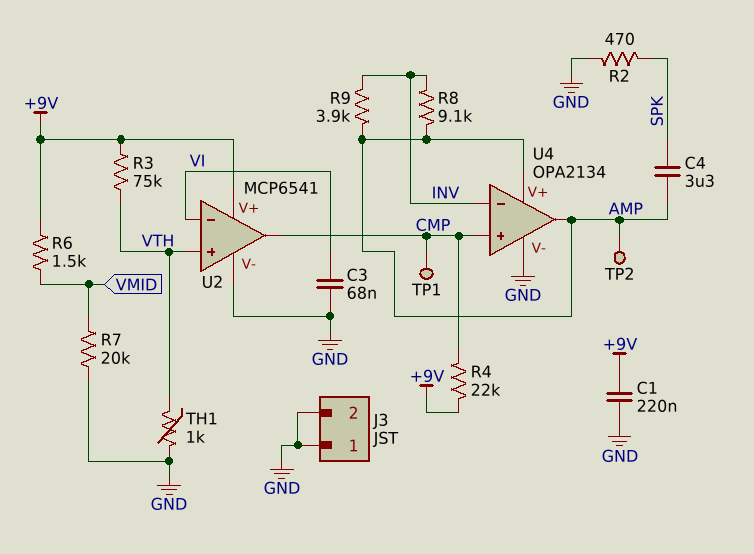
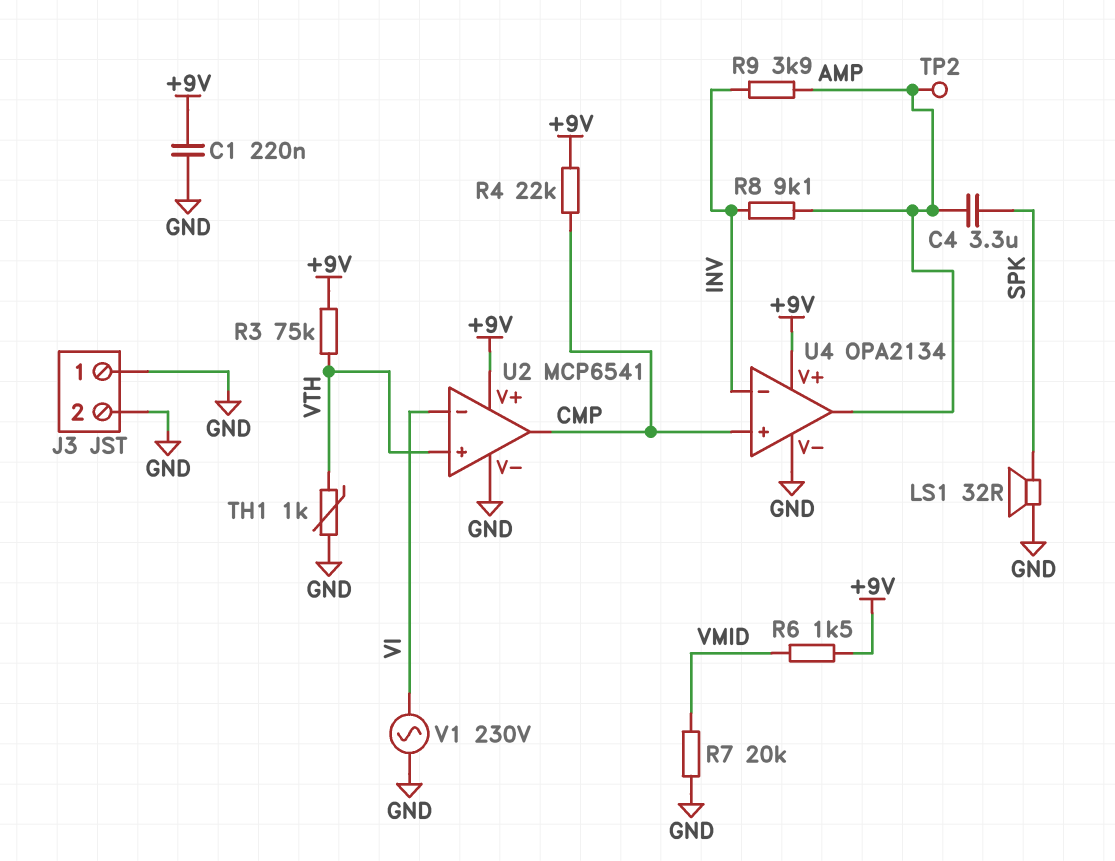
C3: 68nF (GND, VI) -> none
LS1: none -> speaker 32R (GND, SPK)
R2: 470 (GND, SPK) -> none
TP1: test point (CMP) -> none
U4 pin V+: AMP -> +9V
V1: none -> AC 230V (GND, VI)

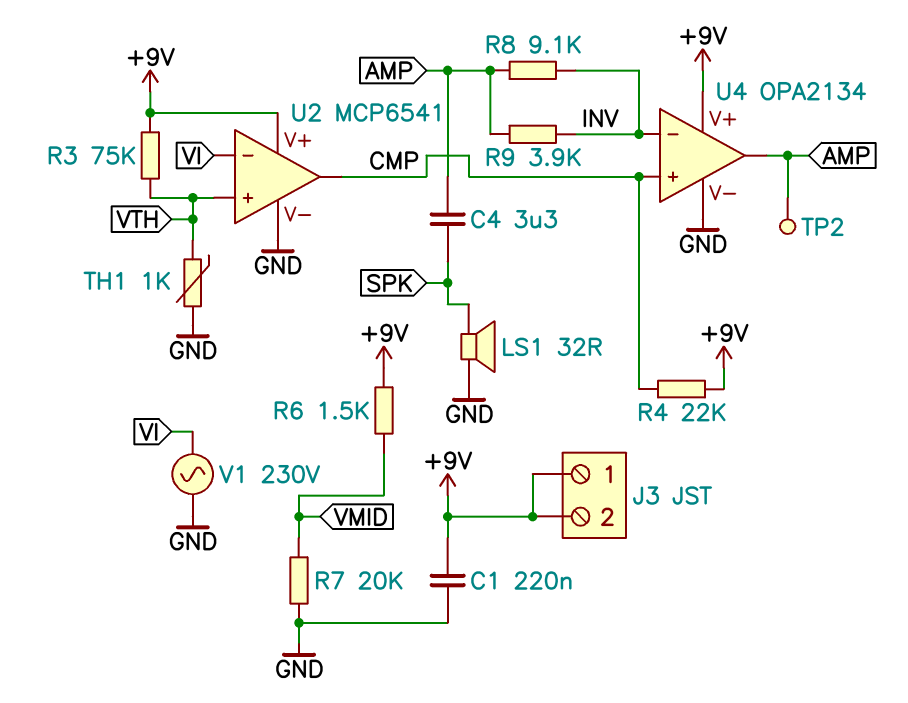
J3 pin 1: GND -> +9V
J3 pin 2: GND -> +9V

